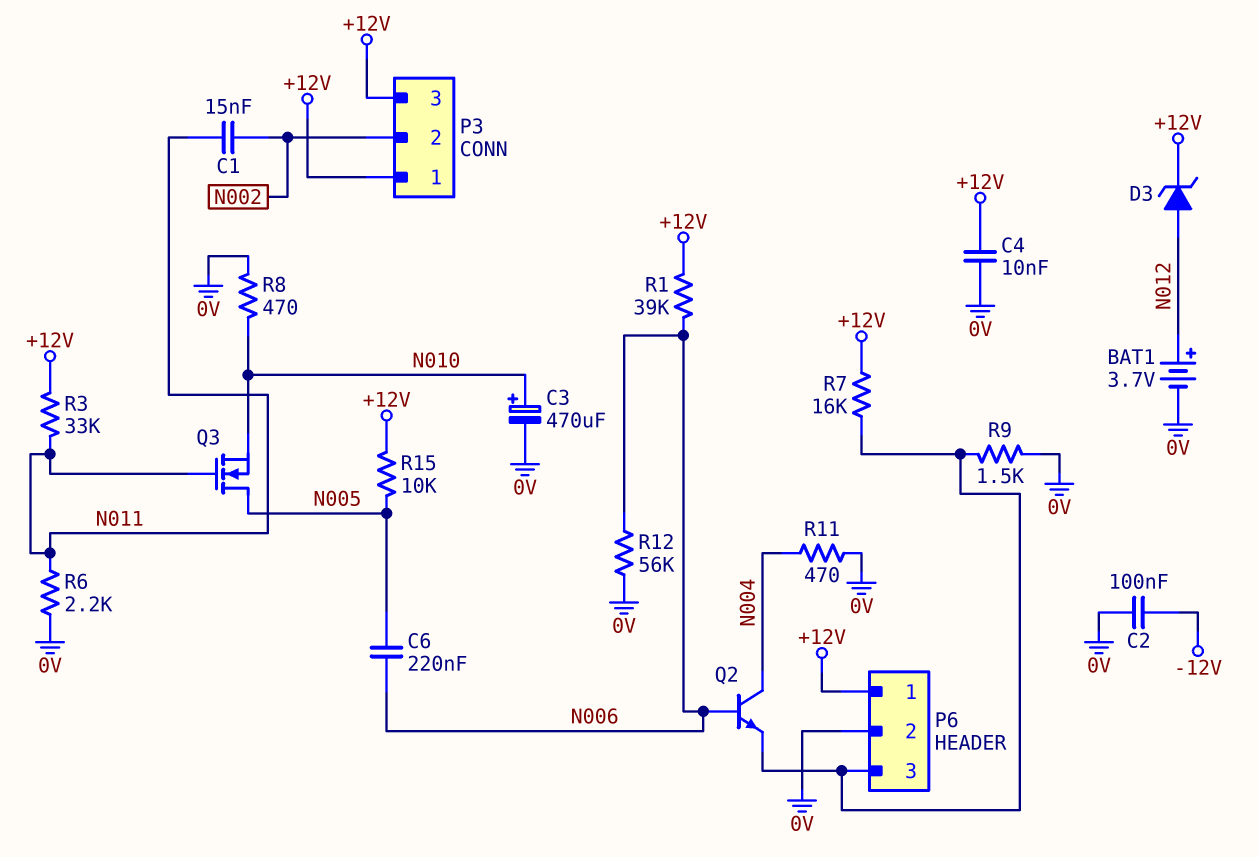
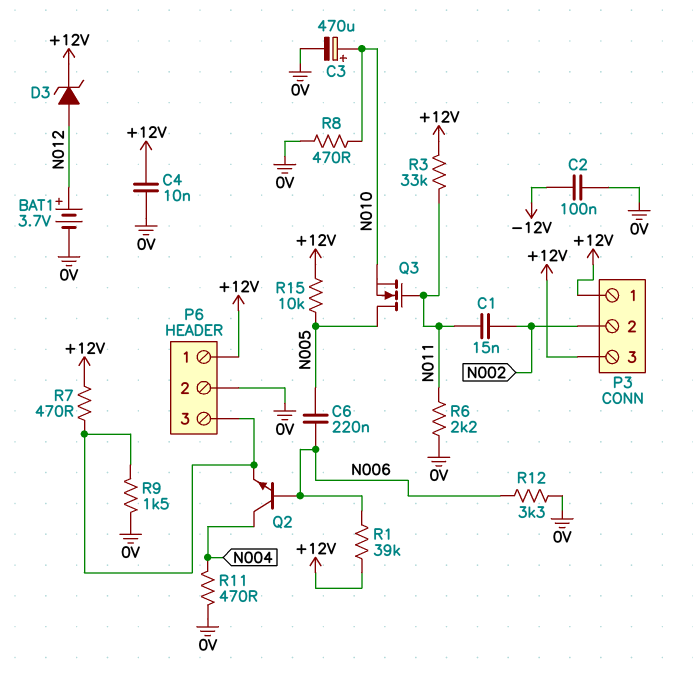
R7: 16k (+12V, P6/3) -> 470 (+12V, P6/3)
R12: 56k (0V, N006) -> 3.3k (0V, N006)

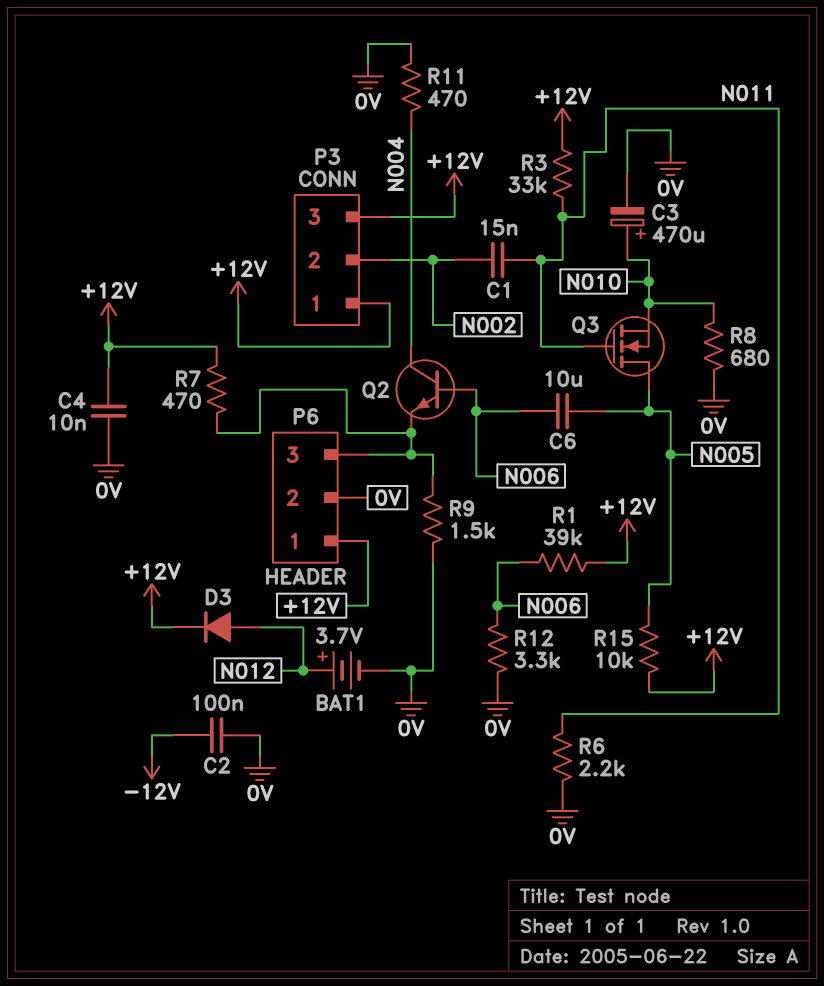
C6: 220nF (N005, N006) -> 10uF (N005, N006)
D3: zener (A N012, K +12V) -> diode (A N012, K +12V)
R8: 470 (0V, N010) -> 680 (0V, N010)

